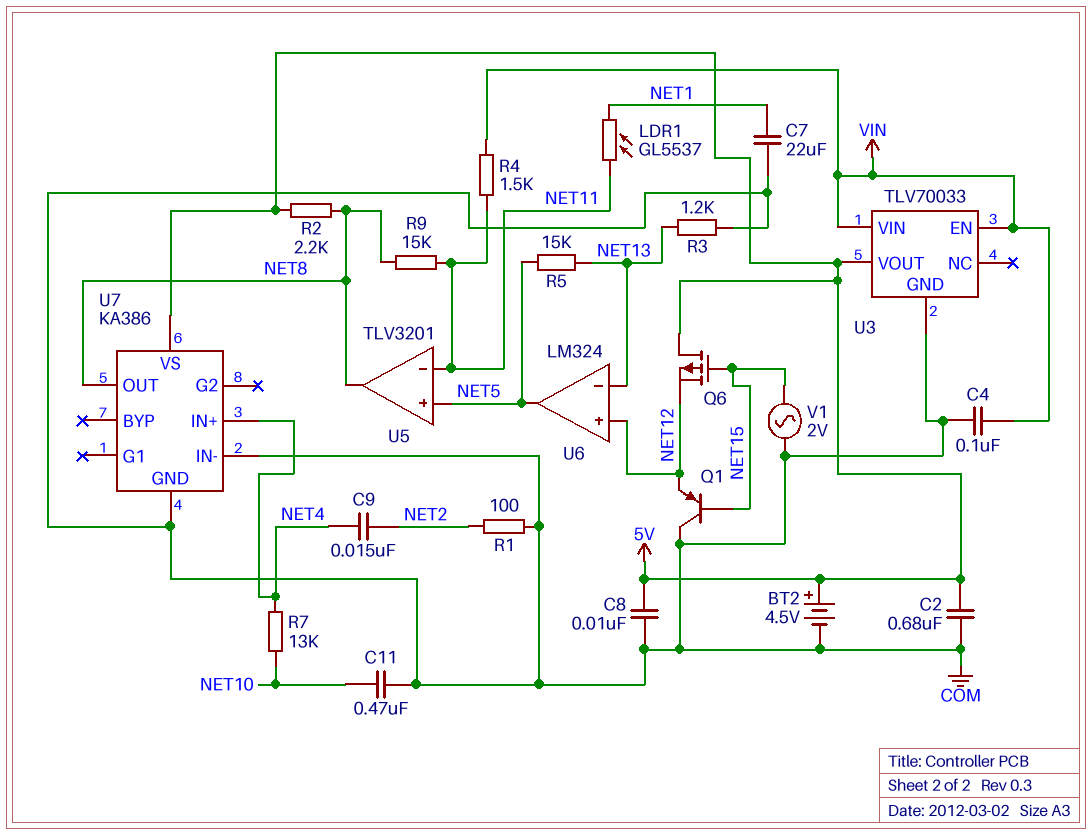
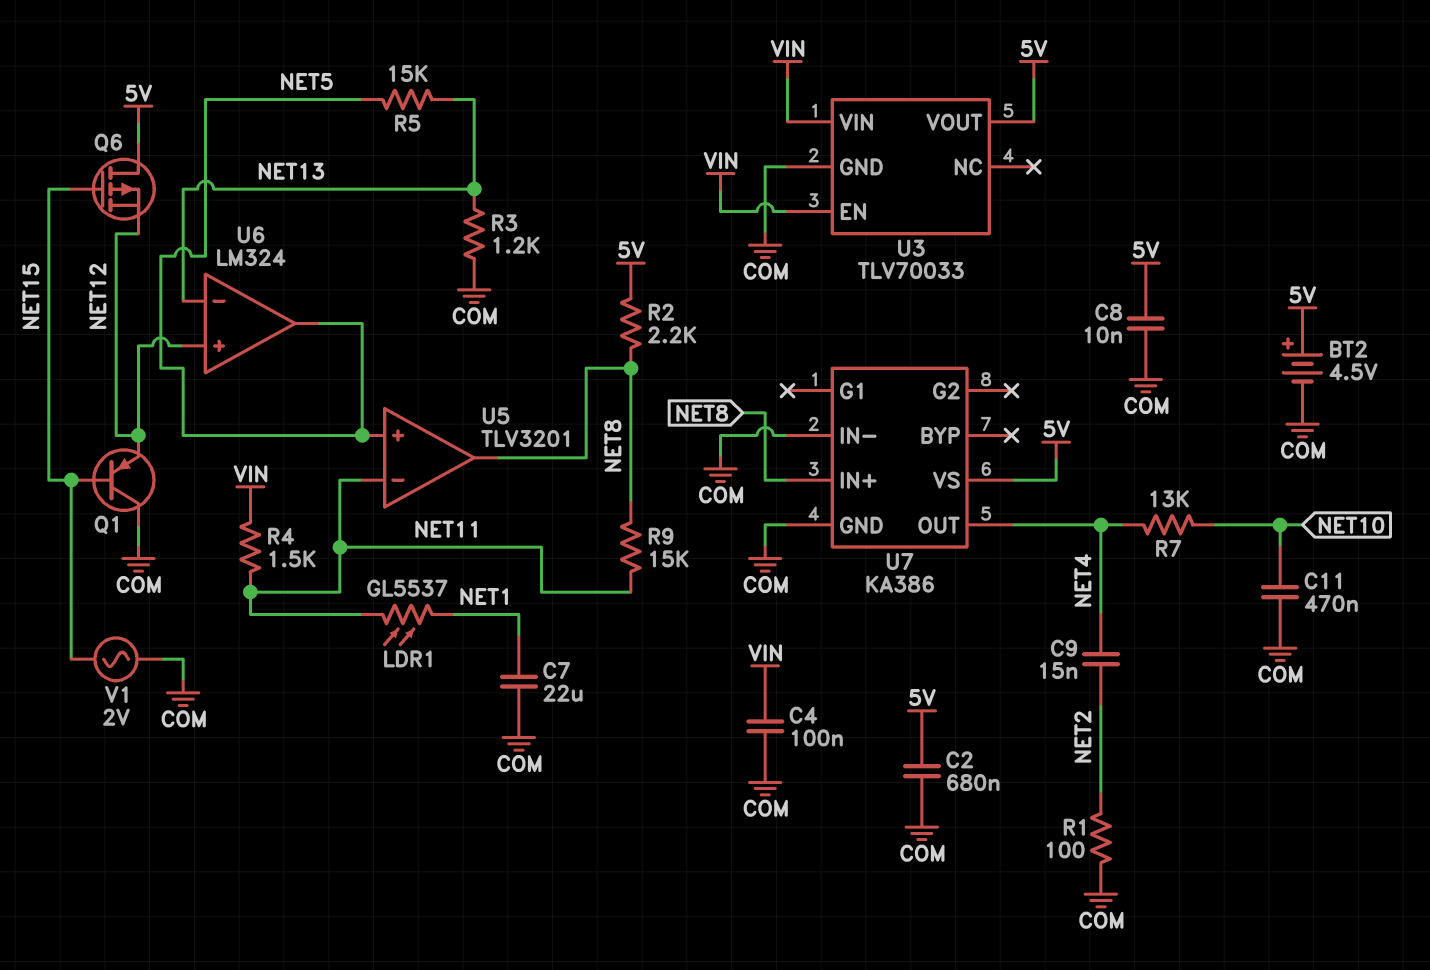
U7 pin IN+: NET4 -> NET8
U7 pin OUT: NET8 -> NET4

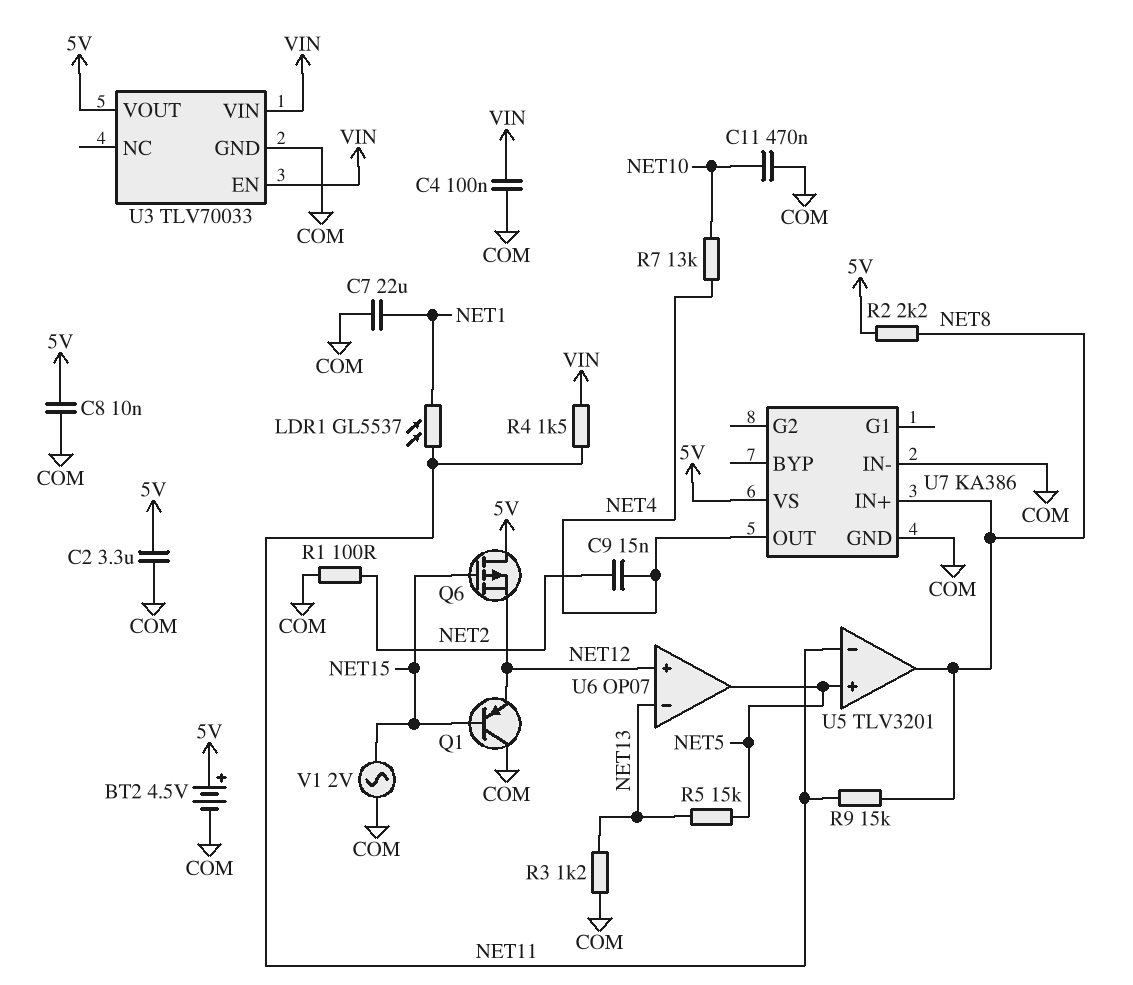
C2: 680nF (5V, COM) -> 3.3uF (5V, COM)
U6: LM324 -> OP07

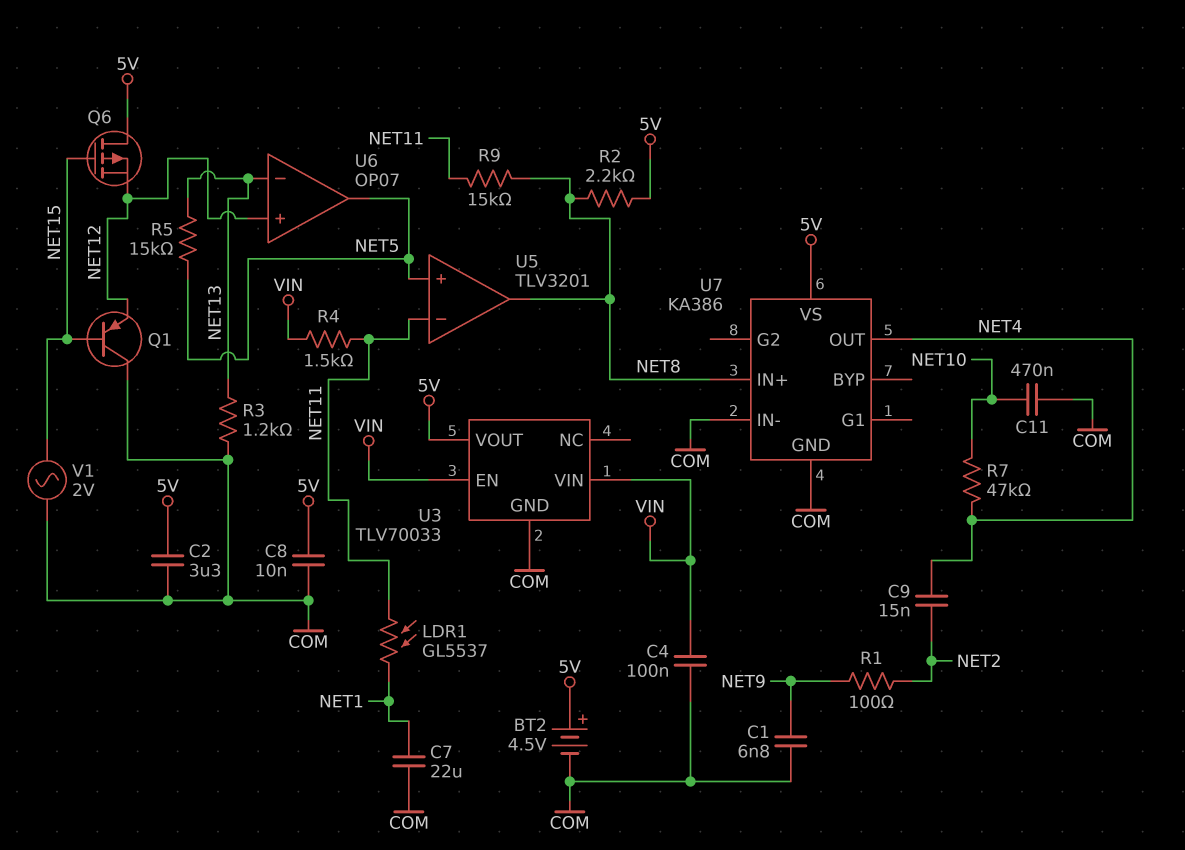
C1: none -> 6.8nF (COM, NET9)
R1: 100 (COM, NET2) -> 100 (NET2, NET9)
R7: 13k (NET4, NET10) -> 47k (NET4, NET10)

